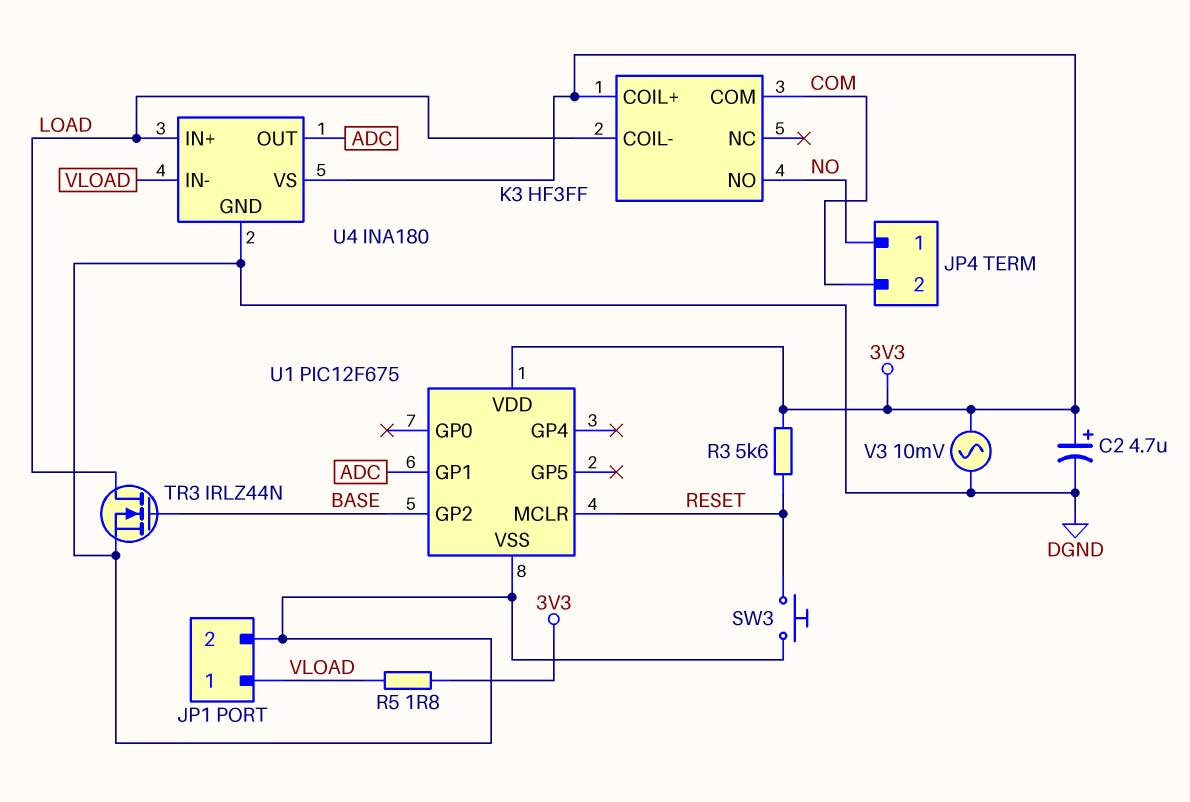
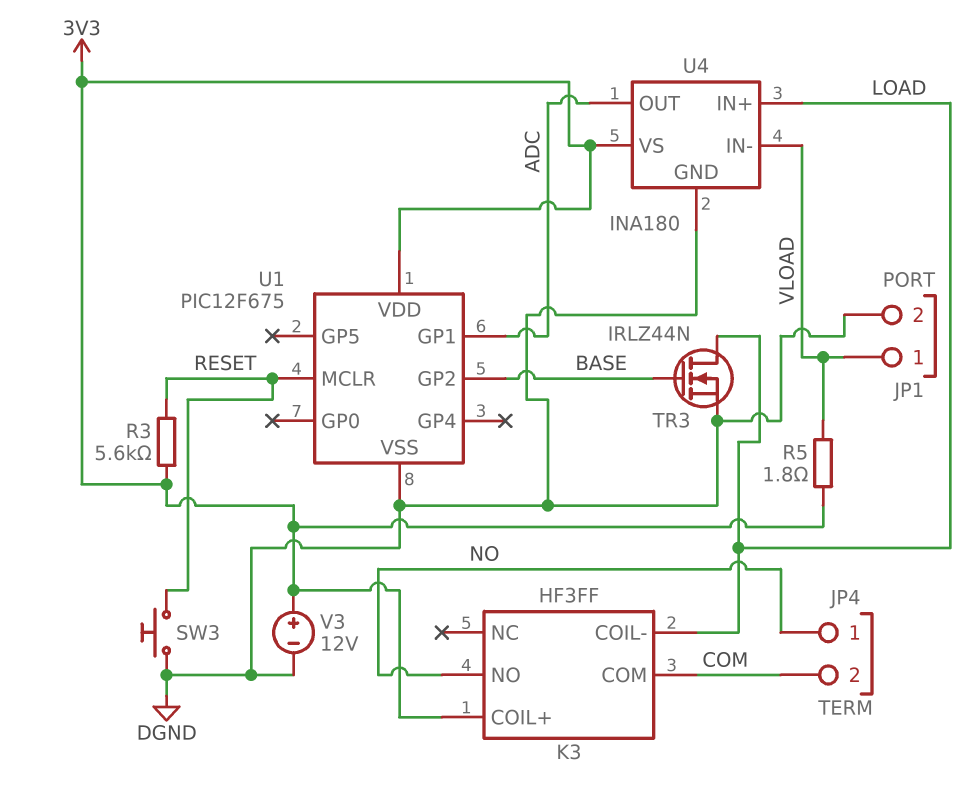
C2: 4.7uF (plus 3V3, minus DGND) -> none
V3: AC 10mV (3V3, DGND) -> 12V (plus 3V3, minus DGND)

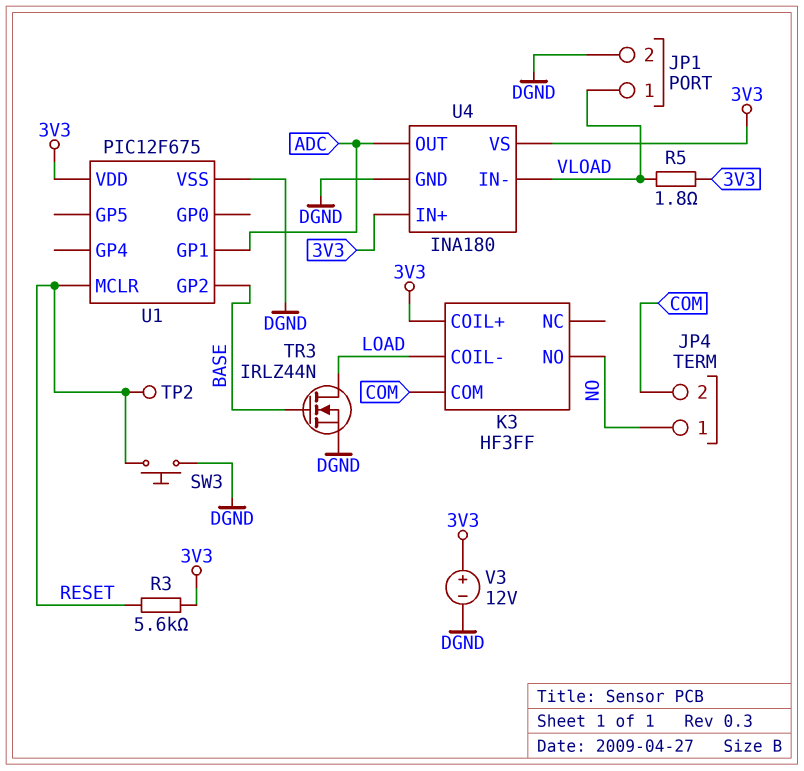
TP2: none -> test point (RESET)
U4 pin IN+: LOAD -> 3V3

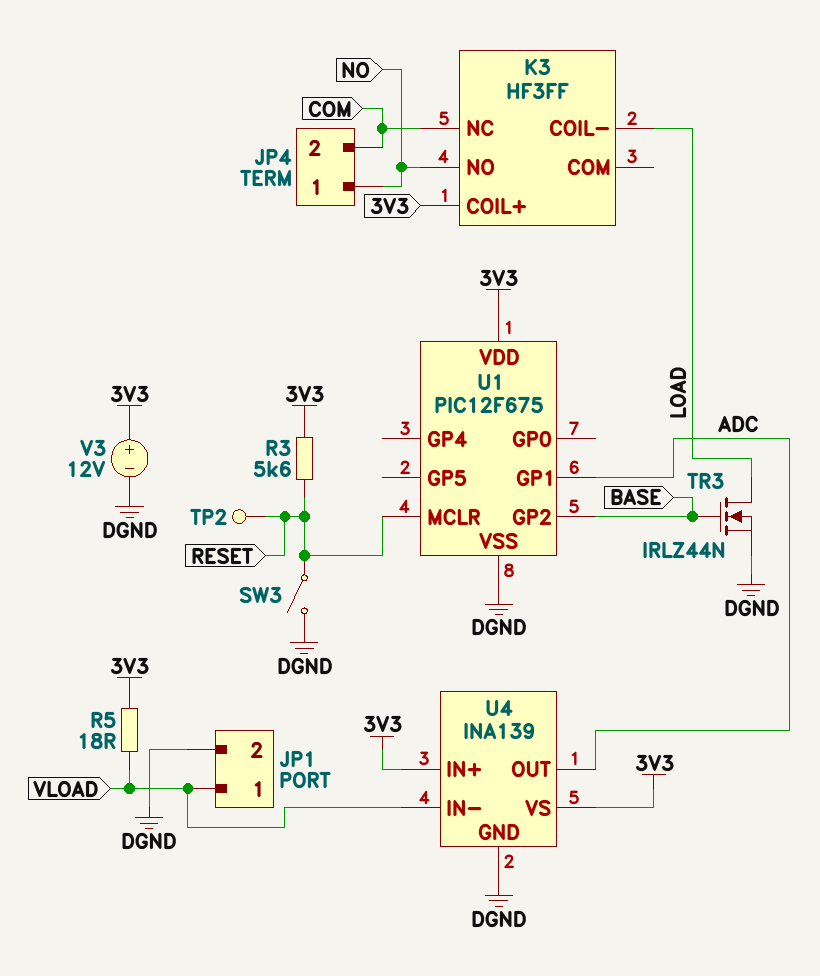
K3 pin COM: COM -> none
K3 pin NC: none -> COM
R5: 1.8 (3V3, VLOAD) -> 18 (3V3, VLOAD)
SW3: button (DGND, RESET) -> switch (DGND, RESET)
U4: INA180 -> INA139

